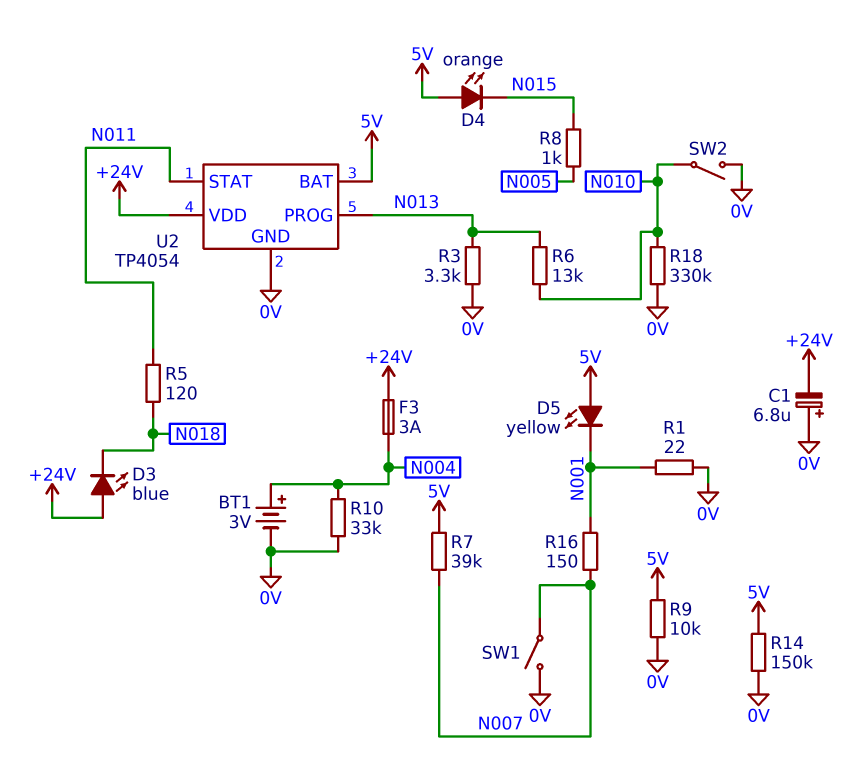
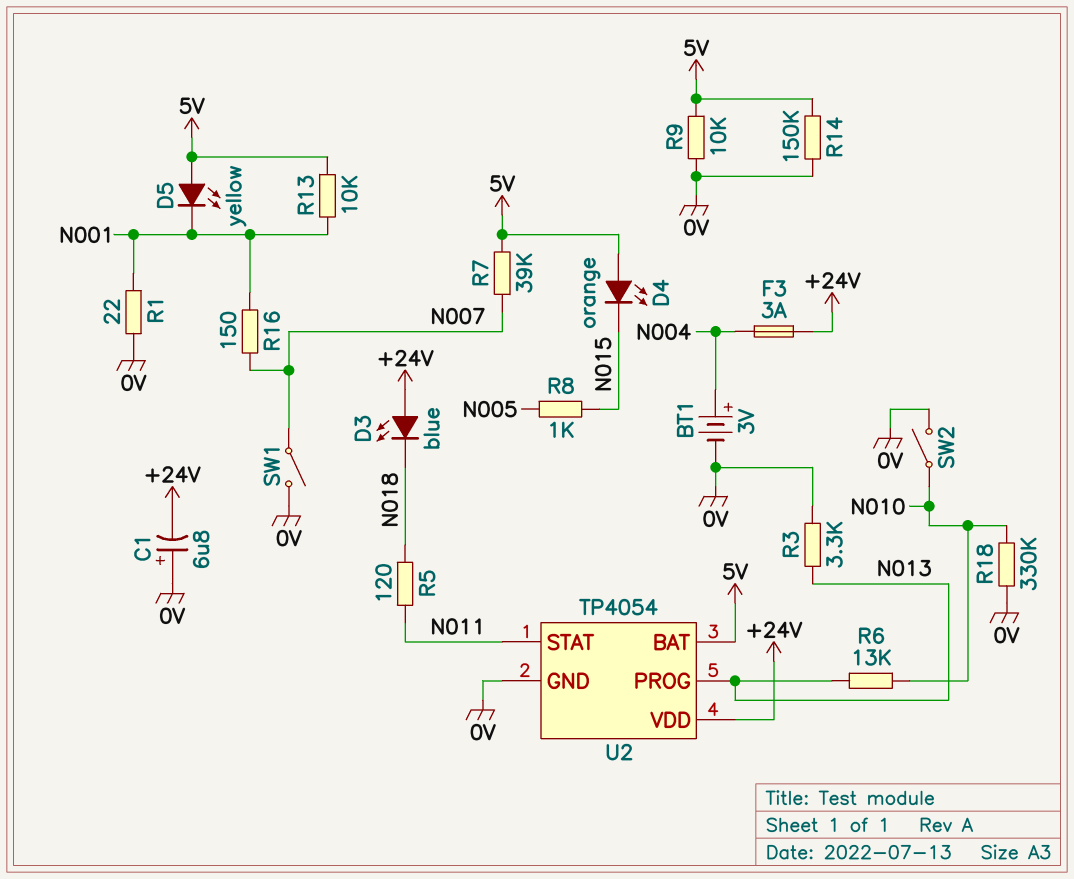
R10: 33k (0V, N004) -> none
R13: none -> 10k (5V, N001)

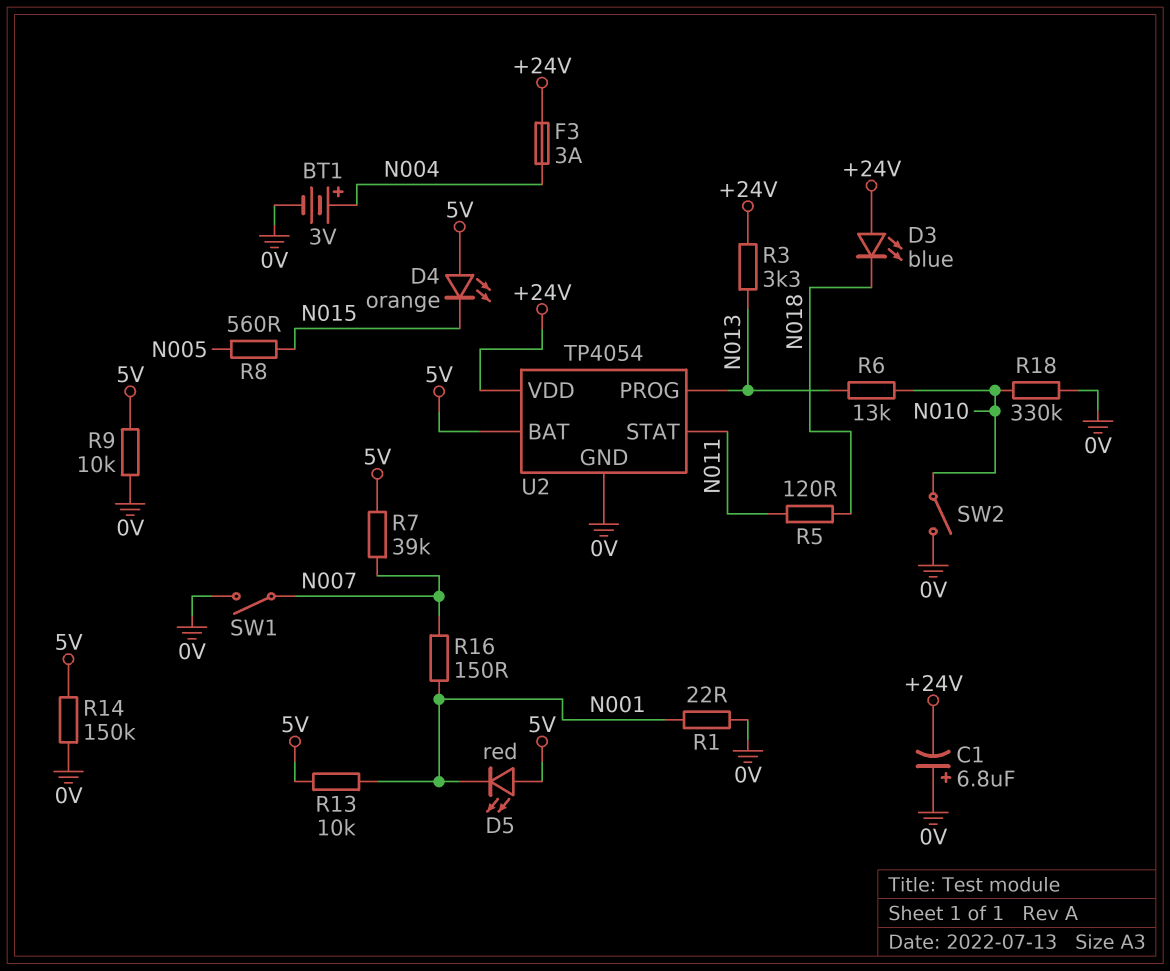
D5: LED yellow (A 5V, K N001) -> LED red (A 5V, K N001)
R3: 3.3k (0V, N013) -> 3.3k (+24V, N013)
R8: 1k (N005, N015) -> 560 (N005, N015)

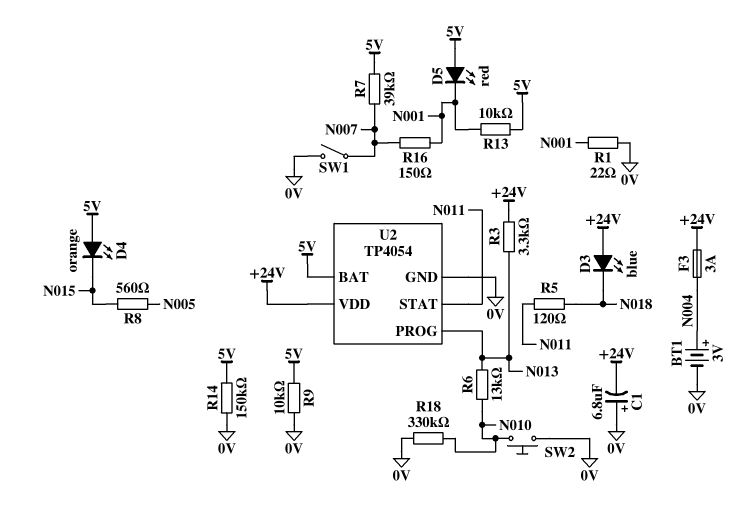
SW2: switch (0V, N010) -> button (0V, N010)

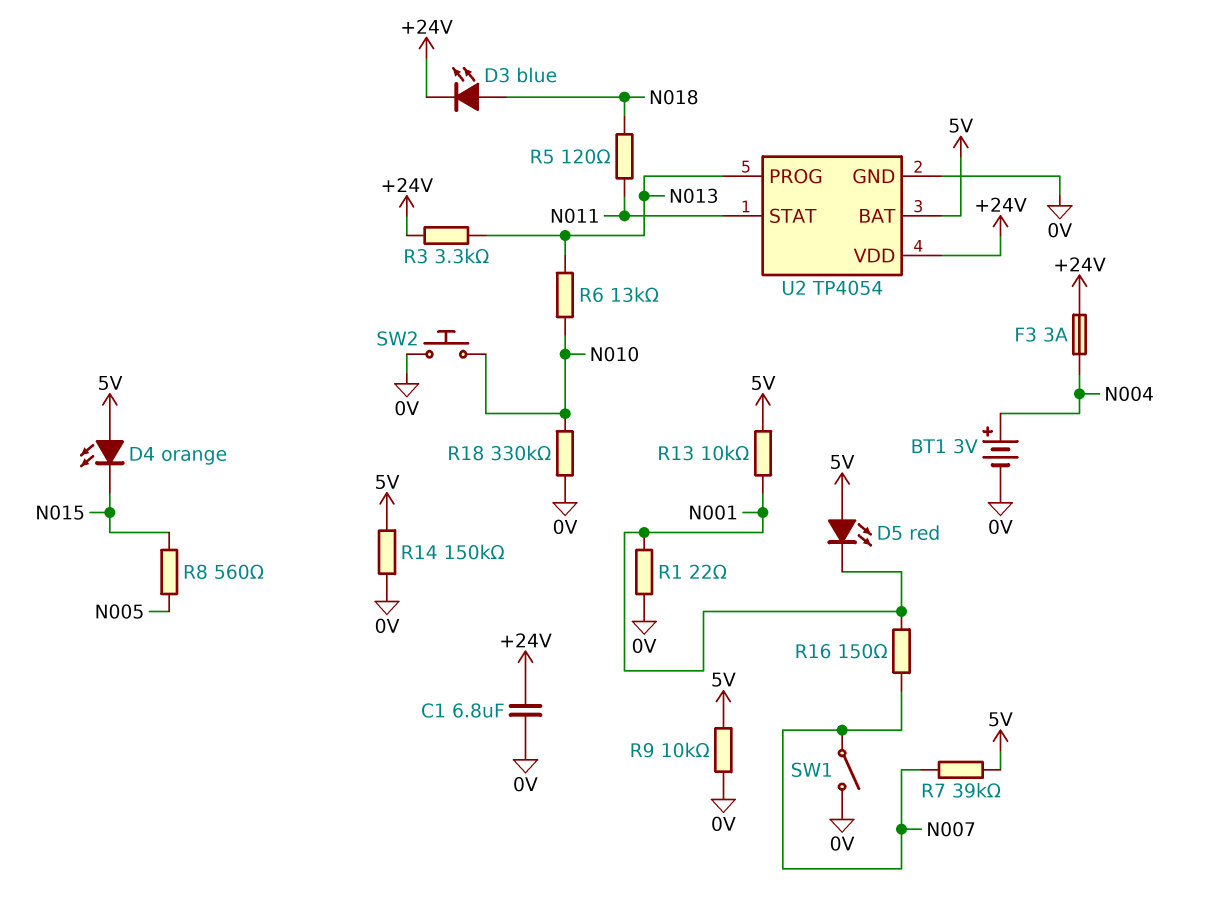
C1: 6.8uF (plus 0V, minus +24V) -> 6.8uF (+24V, 0V)
D3: LED blue (A +24V, K N018) -> LED blue (A N018, K +24V)

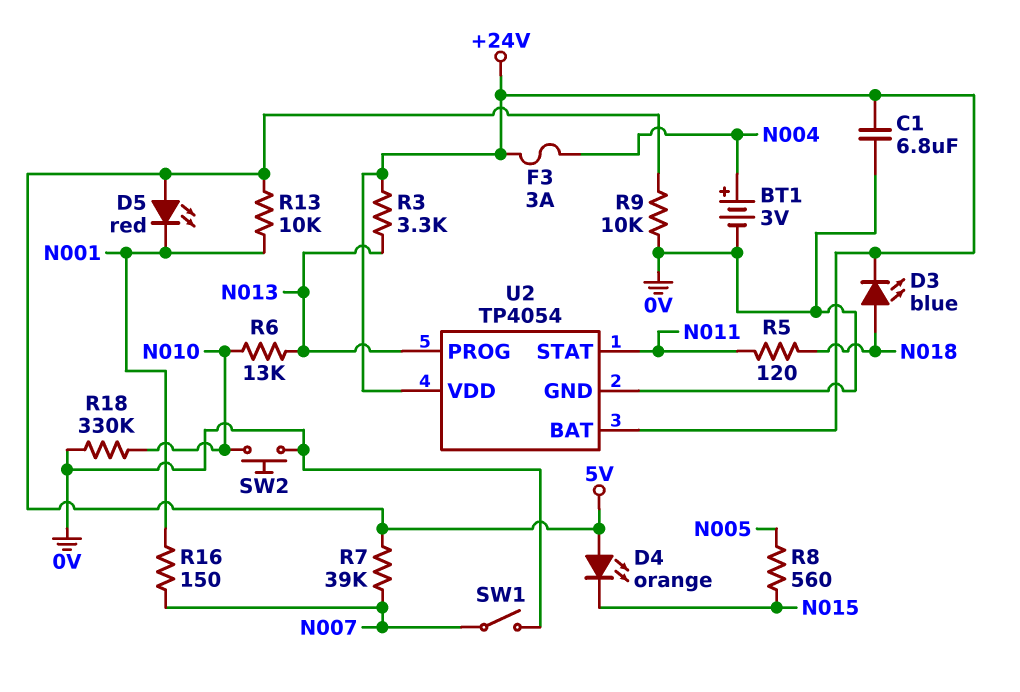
R1: 22 (0V, N001) -> none
R14: 150k (0V, 5V) -> none
U2 pin BAT: 5V -> +24V

